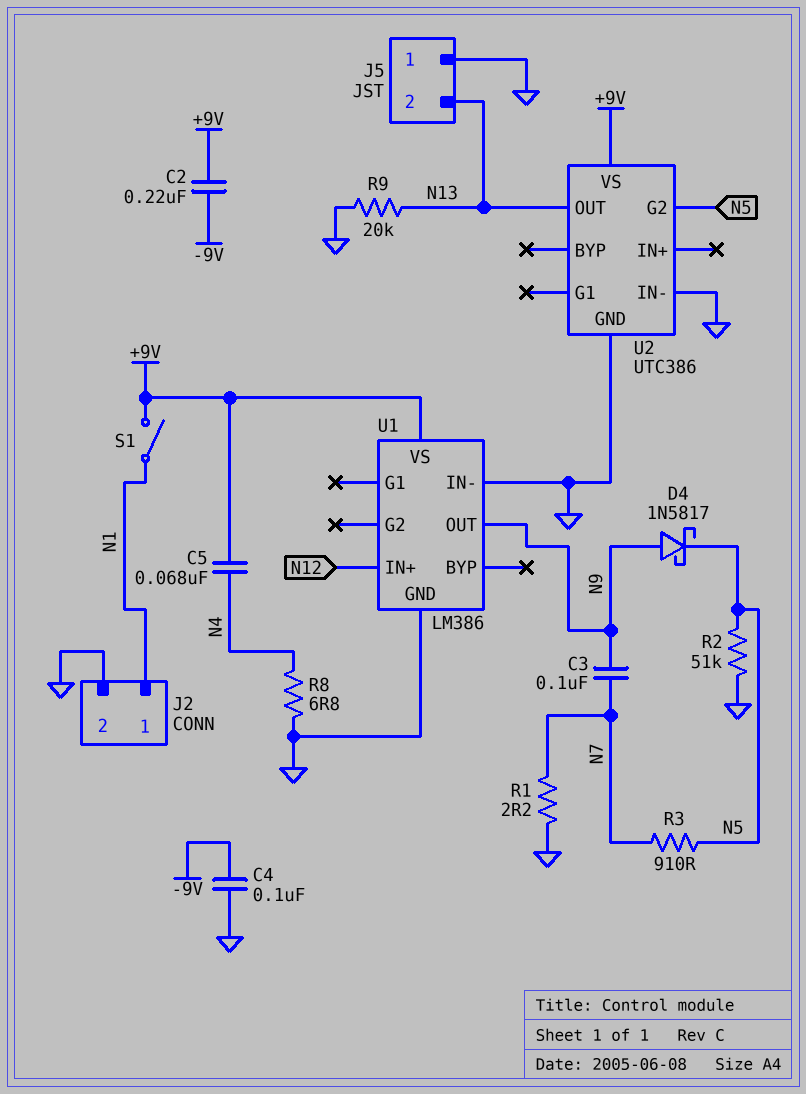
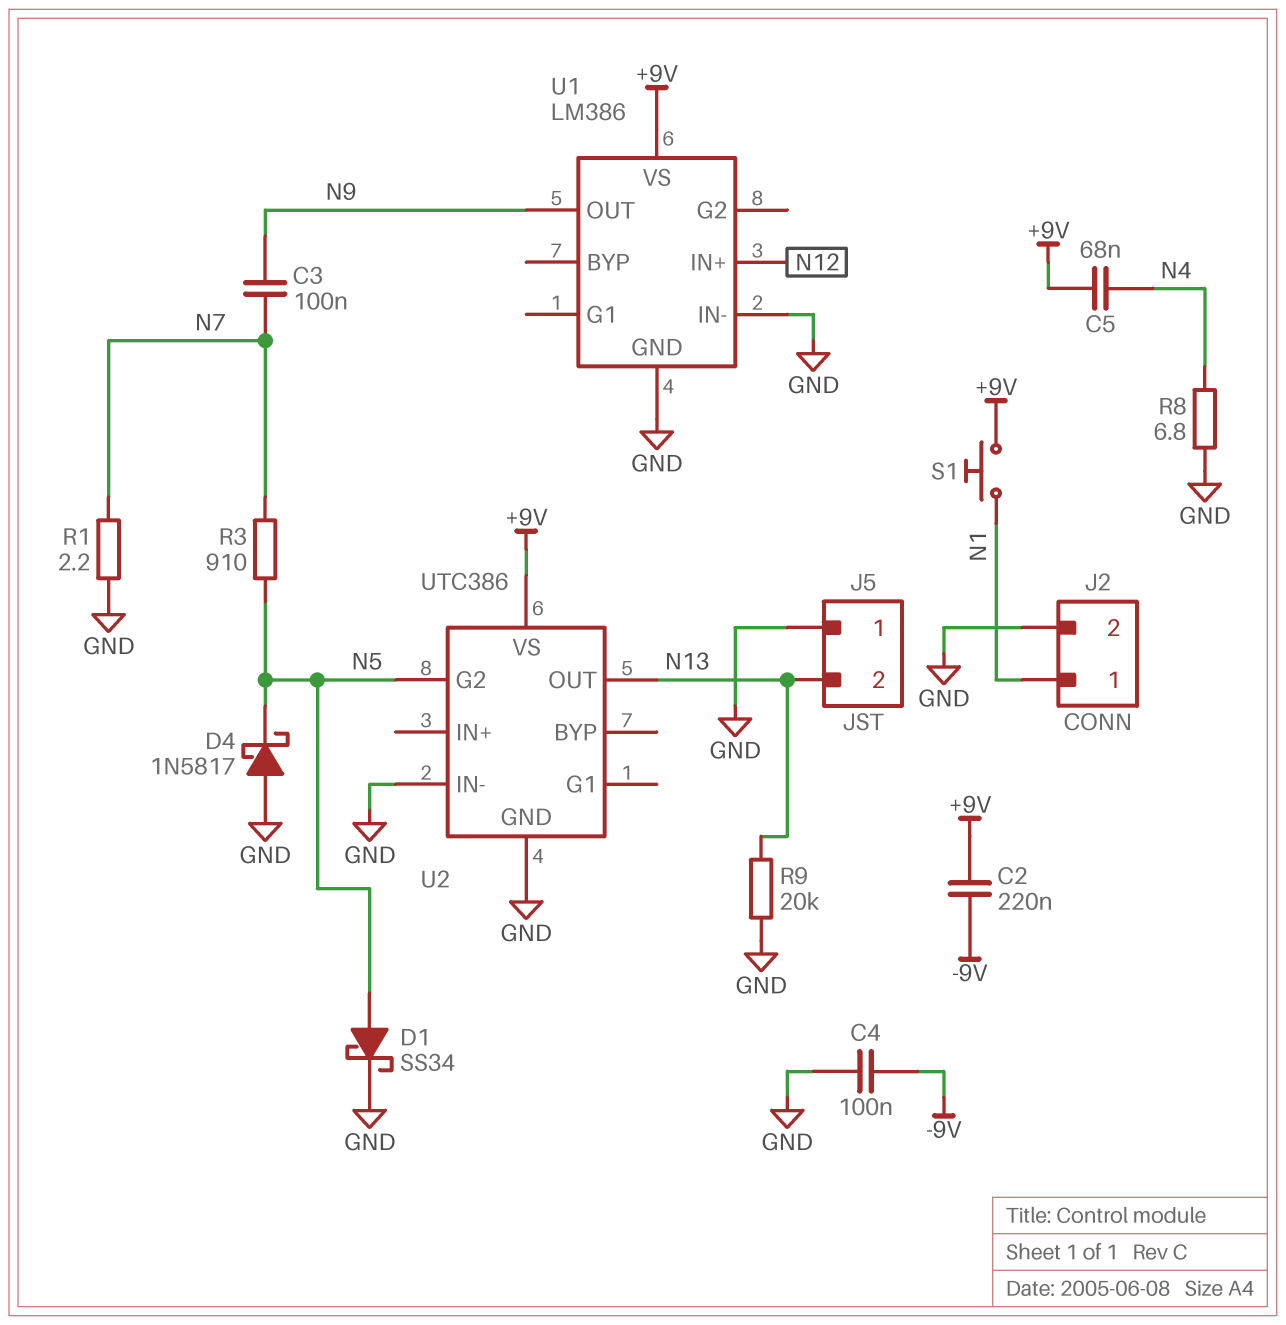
D1: none -> schottky SS34 (A N5, K GND)
D4: schottky 1N5817 (A N9, K N5) -> schottky 1N5817 (A GND, K N5)
R2: 51k (GND, N5) -> none
S1: switch (+9V, N1) -> button (+9V, N1)

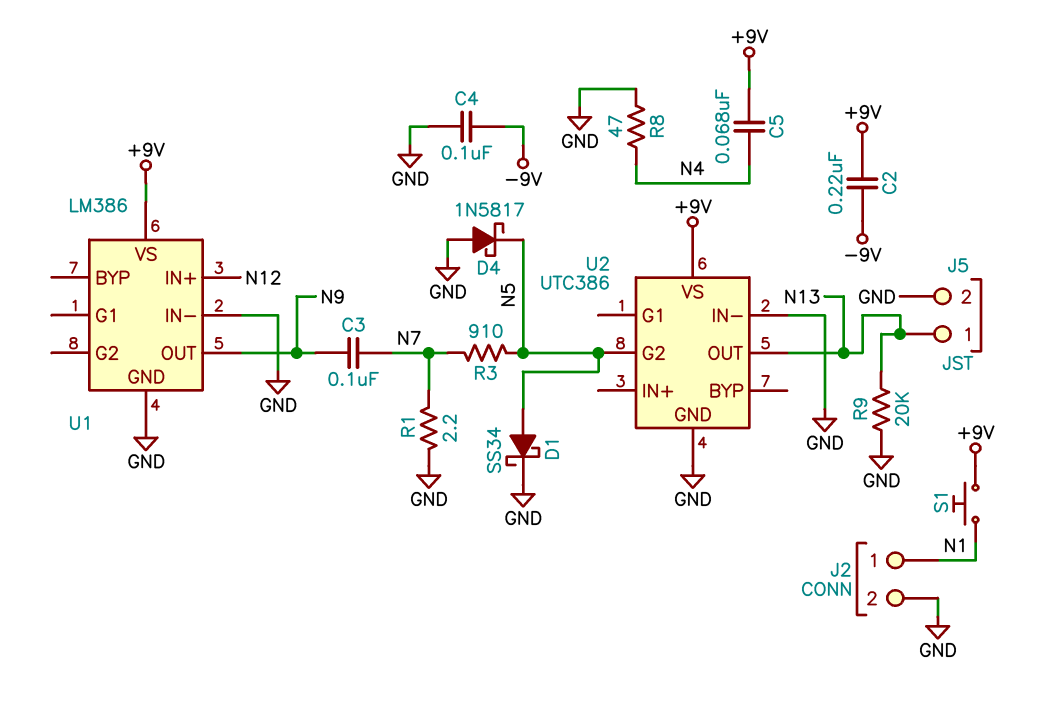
J5 pin 1: GND -> N13
J5 pin 2: N13 -> GND
R8: 6.8 (GND, N4) -> 47 (GND, N4)

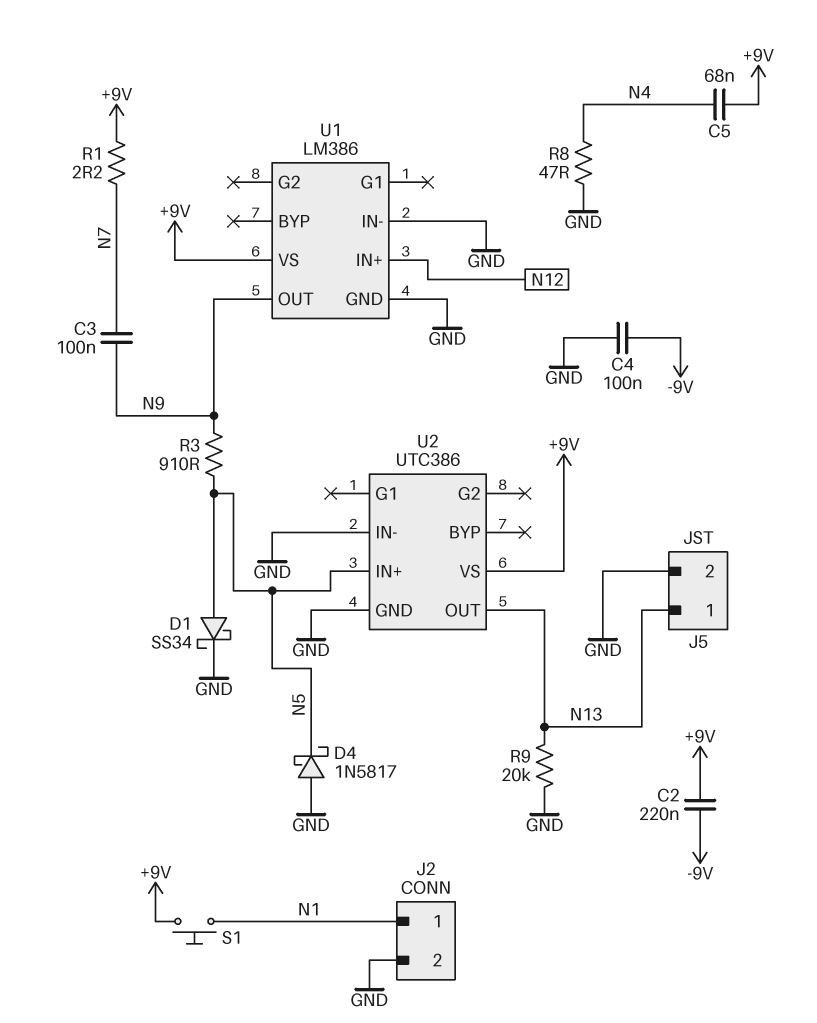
R1: 2.2 (GND, N7) -> 2.2 (+9V, N7)
R3: 910 (N5, N7) -> 910 (N5, N9)
U2 pin G2: N5 -> none
U2 pin IN+: none -> N5

